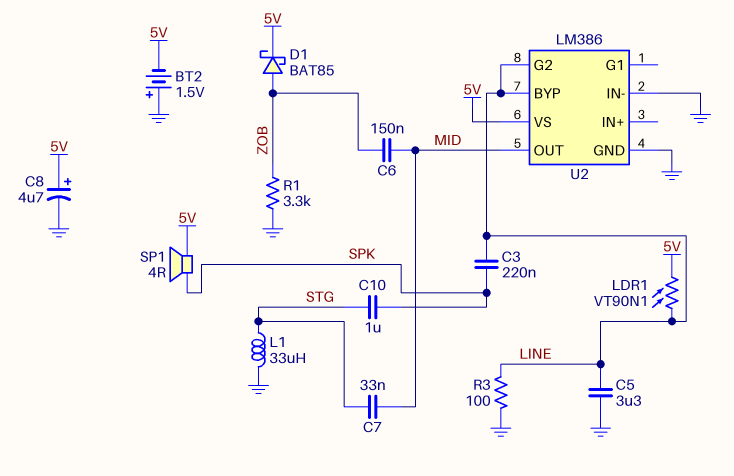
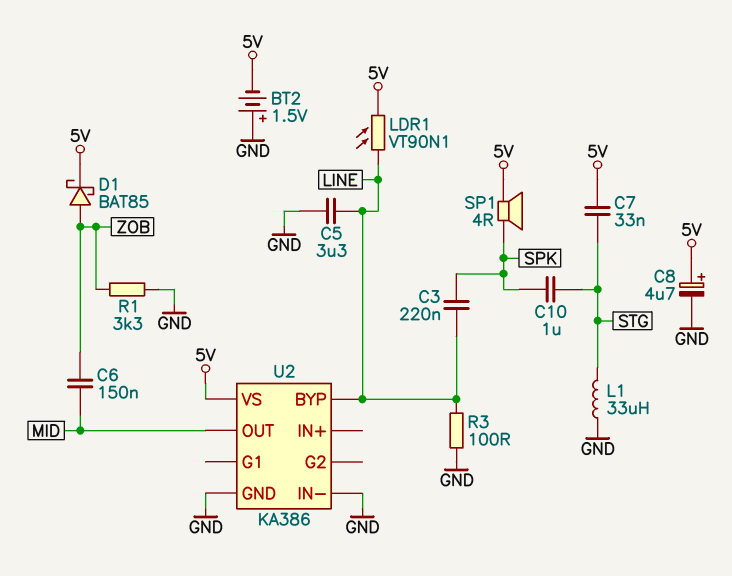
C7: 33nF (MID, STG) -> 33nF (5V, STG)
U2: LM386 -> KA386
U2 pin G2: LINE -> none

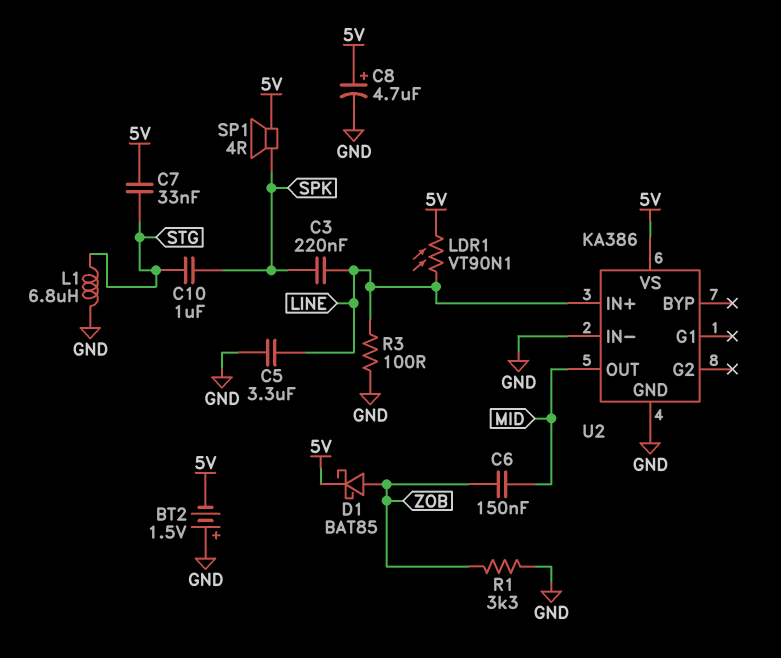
L1: 33uH (GND, STG) -> 6.8uH (GND, STG)
U2 pin BYP: LINE -> none
U2 pin IN+: none -> LINE

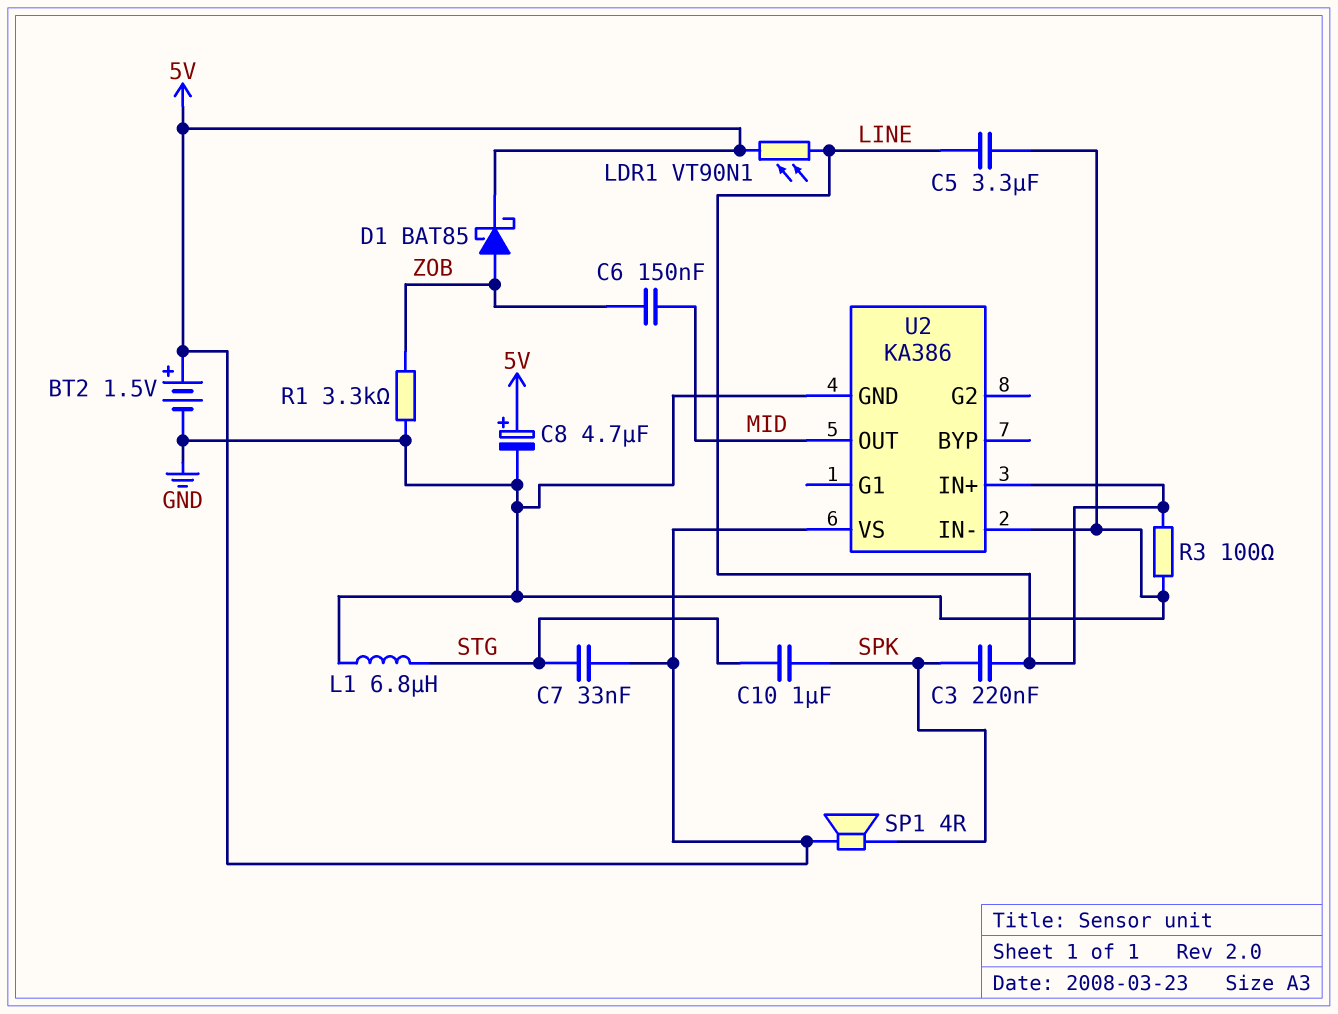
BT2: 1.5V (plus GND, minus 5V) -> 1.5V (plus 5V, minus GND)

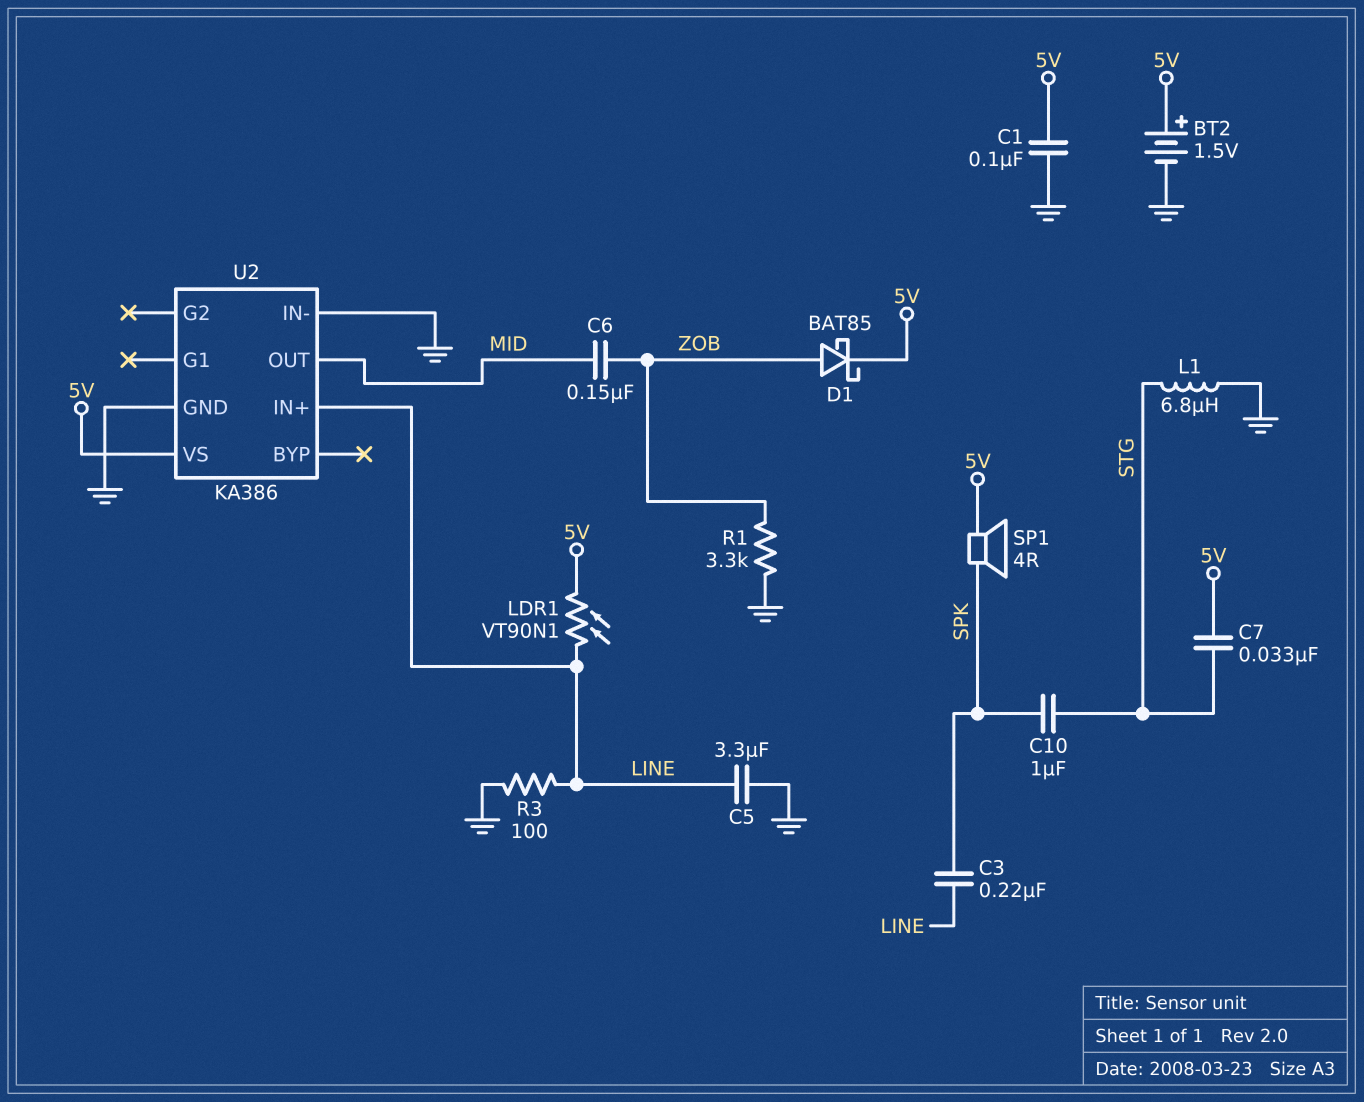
C1: none -> 100nF (5V, GND)
C8: 4.7uF (plus 5V, minus GND) -> none

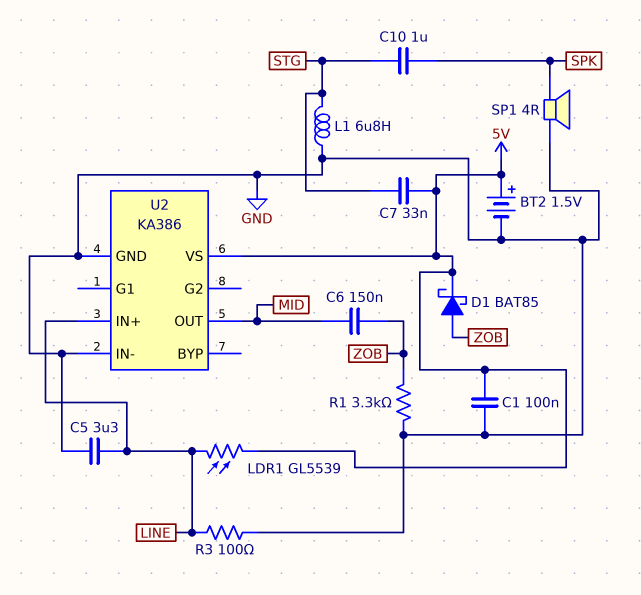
C3: 220nF (LINE, SPK) -> none
LDR1: VT90N1 (5V, LINE) -> GL5539 (5V, LINE)
SP1: speaker 4R (5V, SPK) -> speaker 4R (GND, SPK)

